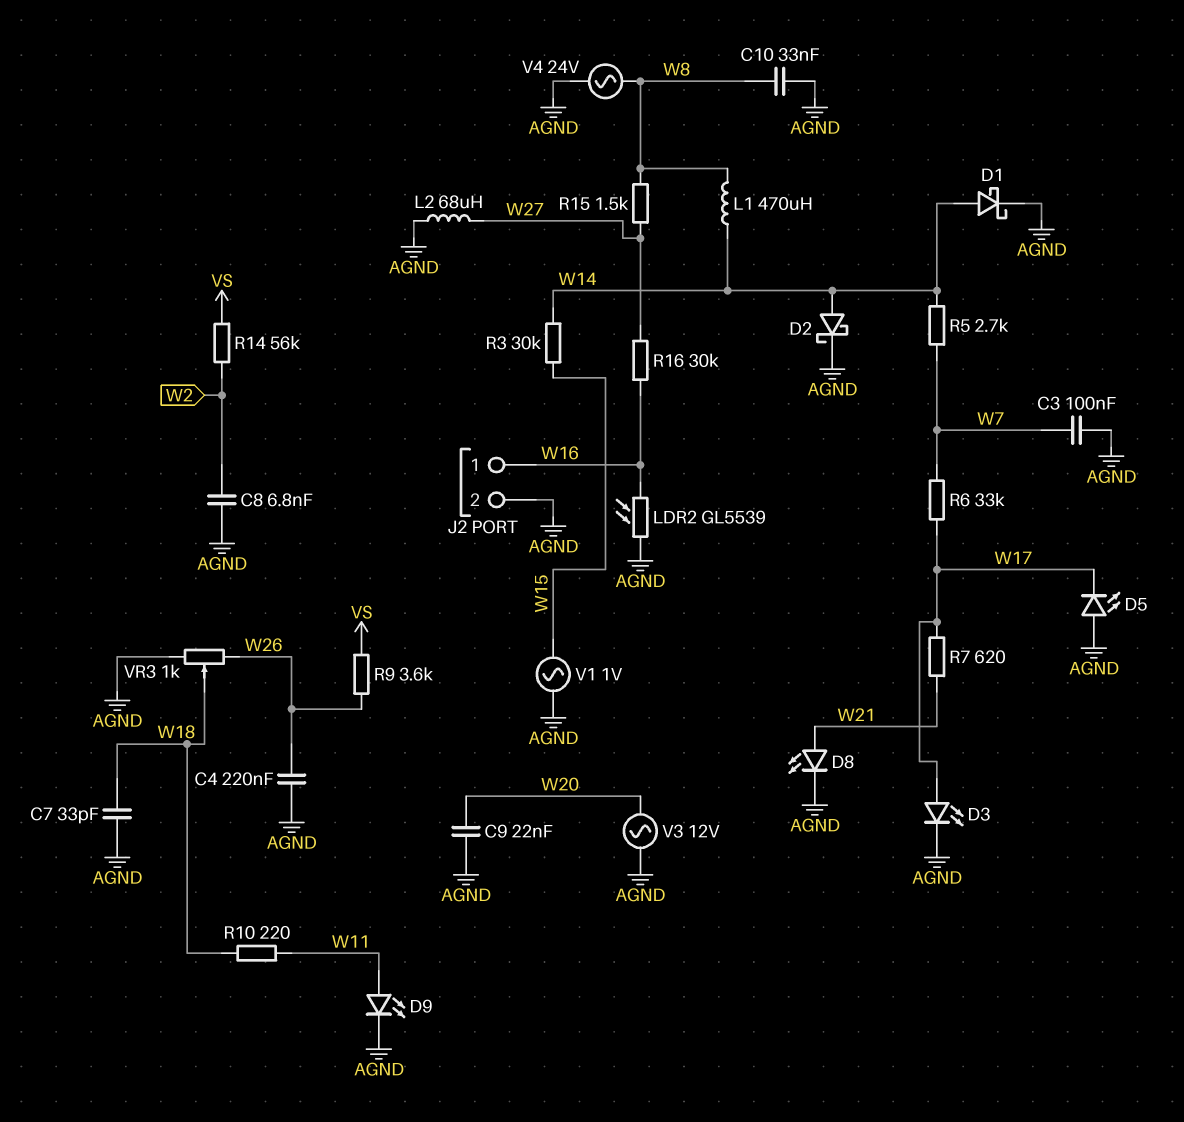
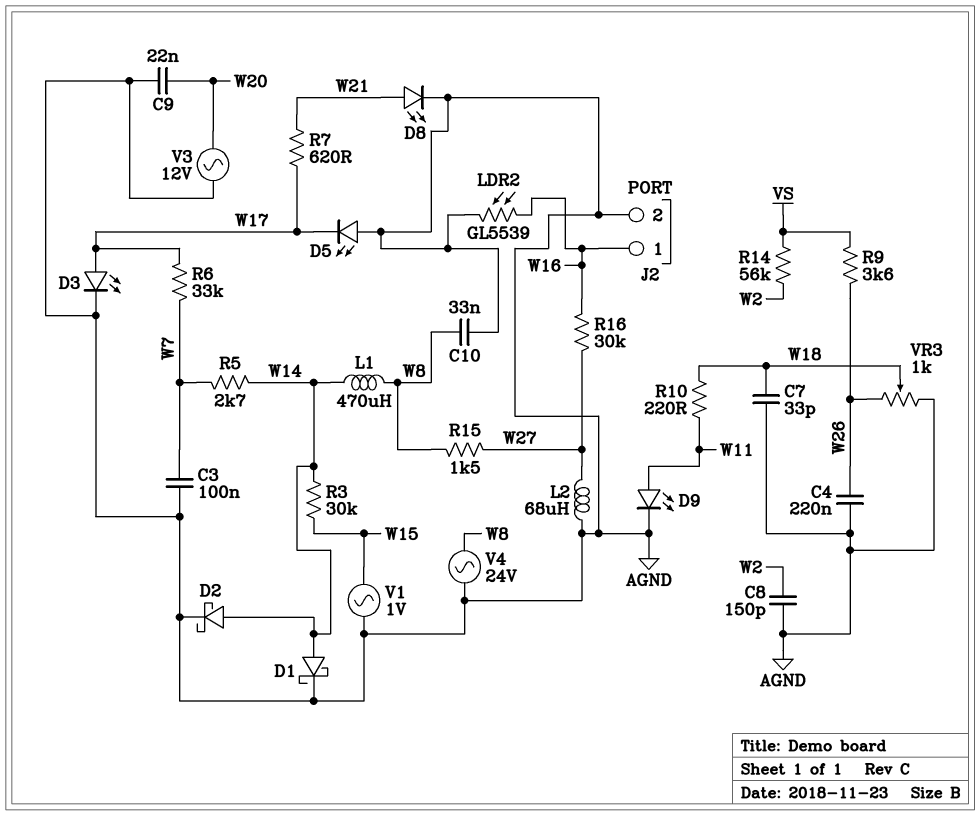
C8: 6.8nF (AGND, W2) -> 150pF (AGND, W2)

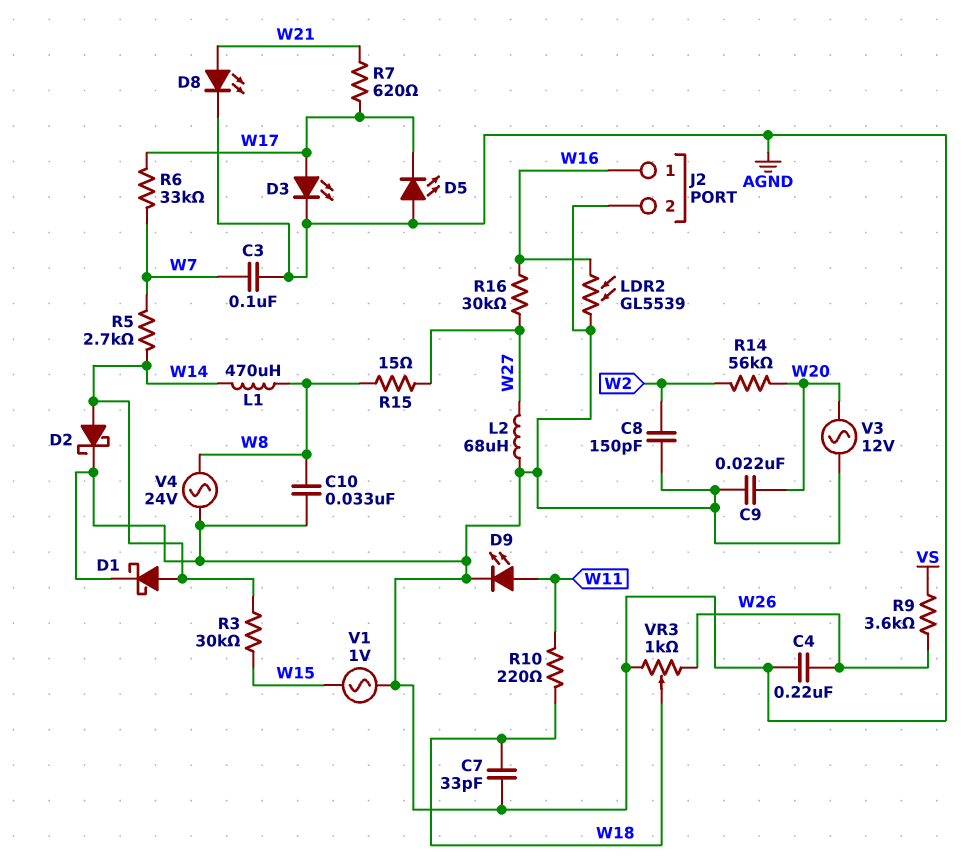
R14: 56k (VS, W2) -> 56k (W2, W20)
R15: 1.5k (W8, W27) -> 15 (W8, W27)

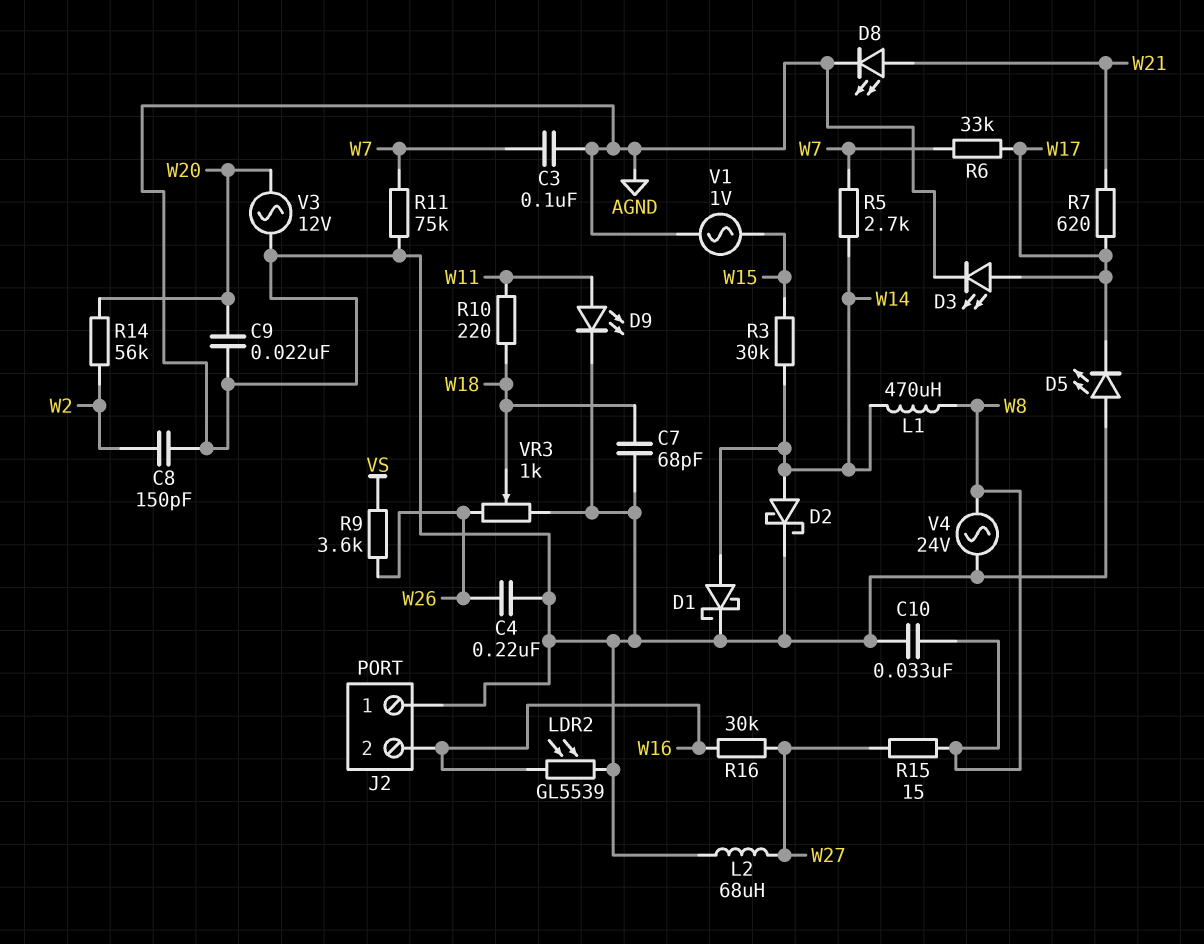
C7: 33pF (AGND, W18) -> 68pF (AGND, W18)
J2 pin 1: W16 -> AGND
J2 pin 2: AGND -> W16
R11: none -> 75k (AGND, W7)

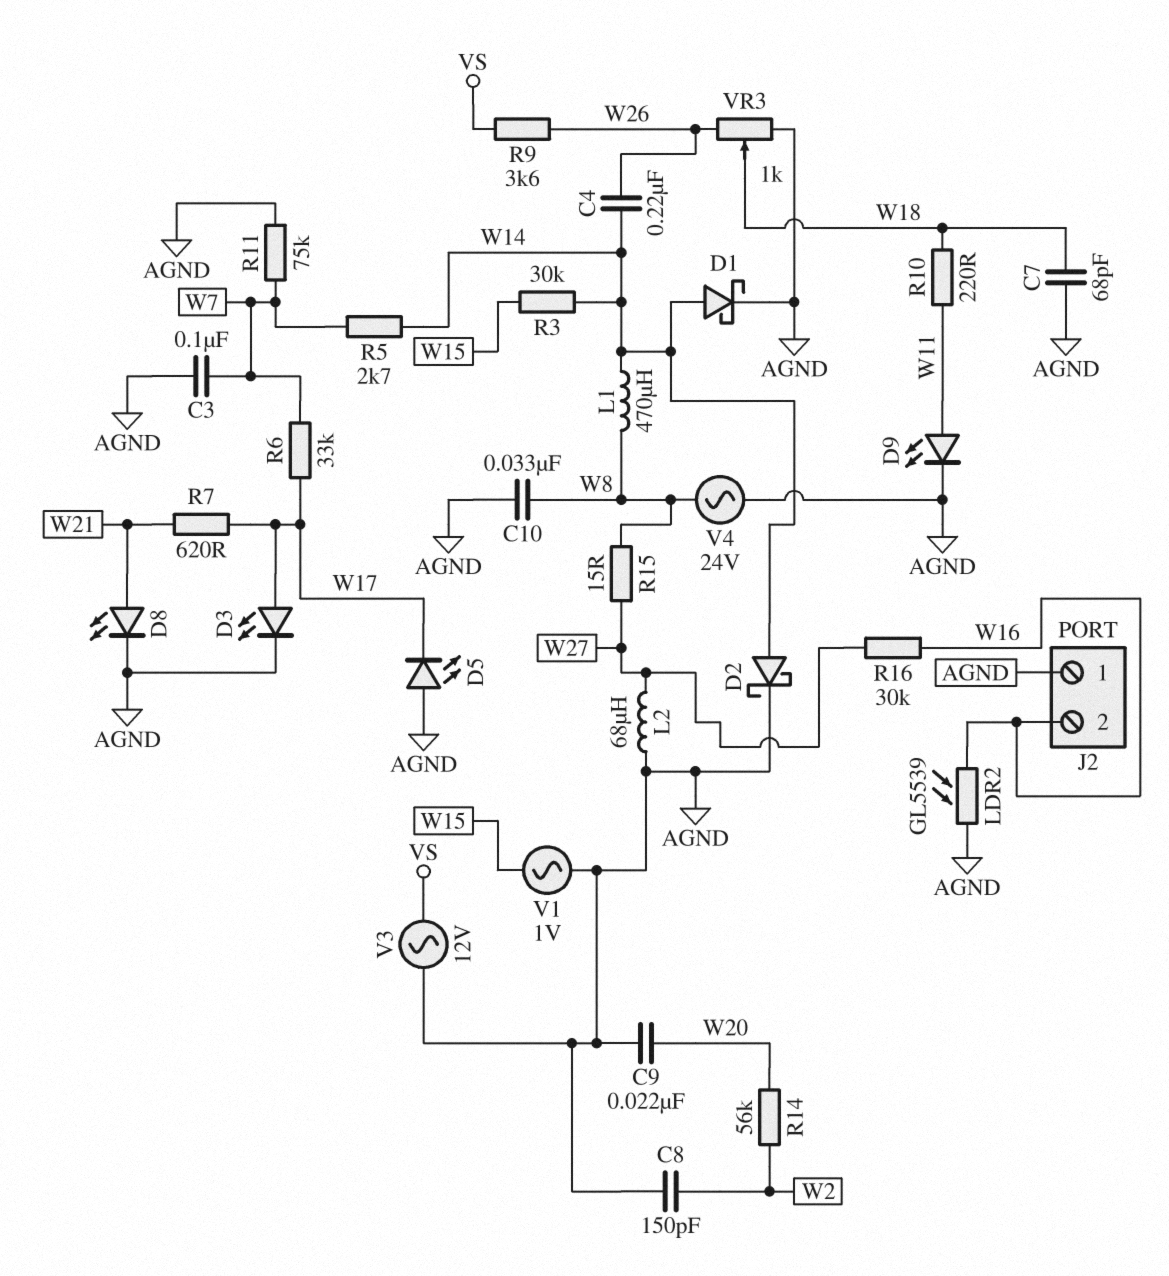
C4: 220nF (AGND, W26) -> 220nF (W14, W26)
V3: AC 12V (AGND, W20) -> AC 12V (AGND, VS)

